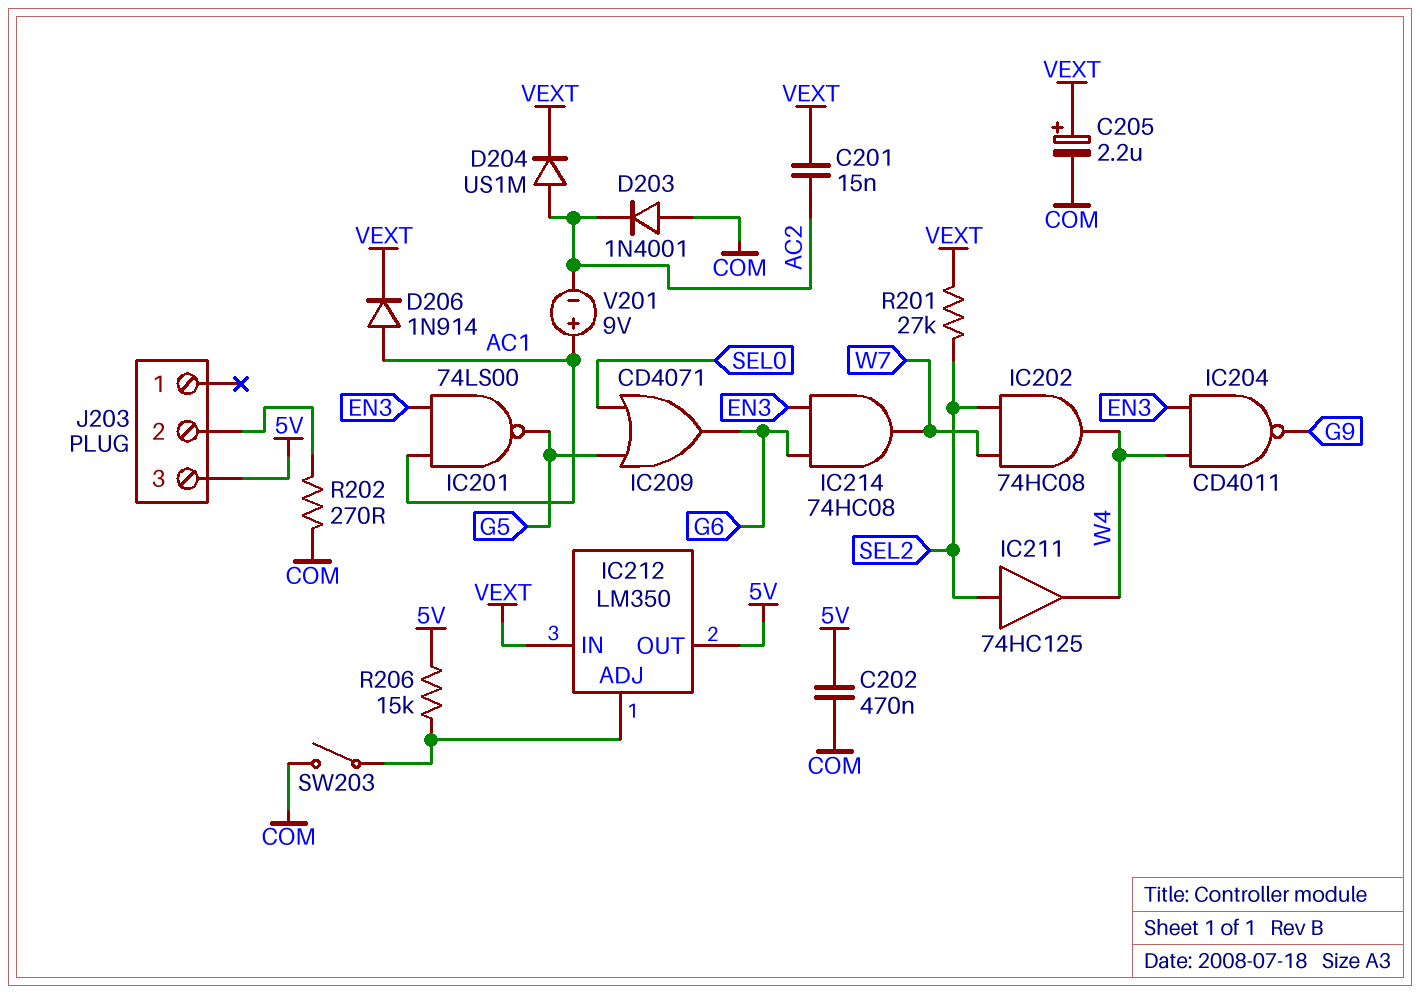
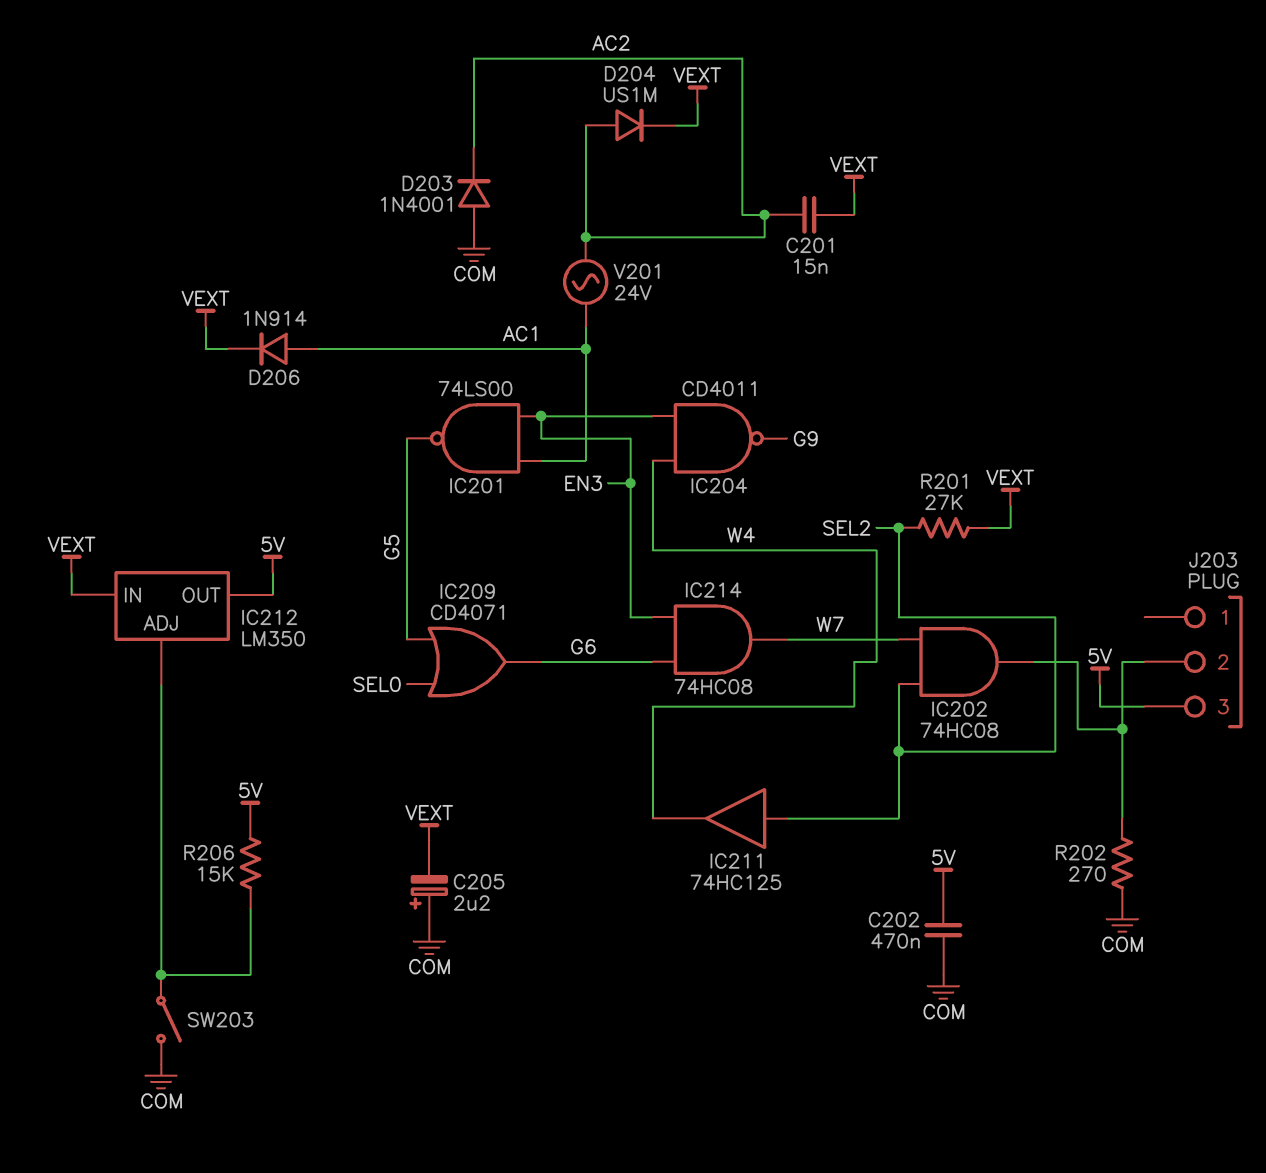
C205: 2.2uF (plus VEXT, minus COM) -> 2.2uF (plus COM, minus VEXT)
IC202: AND 74HC08 (in SEL2, in W7, out W4) -> AND 74HC08 (in SEL2, in W7, out J203/2)
V201: 9V (plus AC1, minus AC2) -> AC 24V (AC1, AC2)

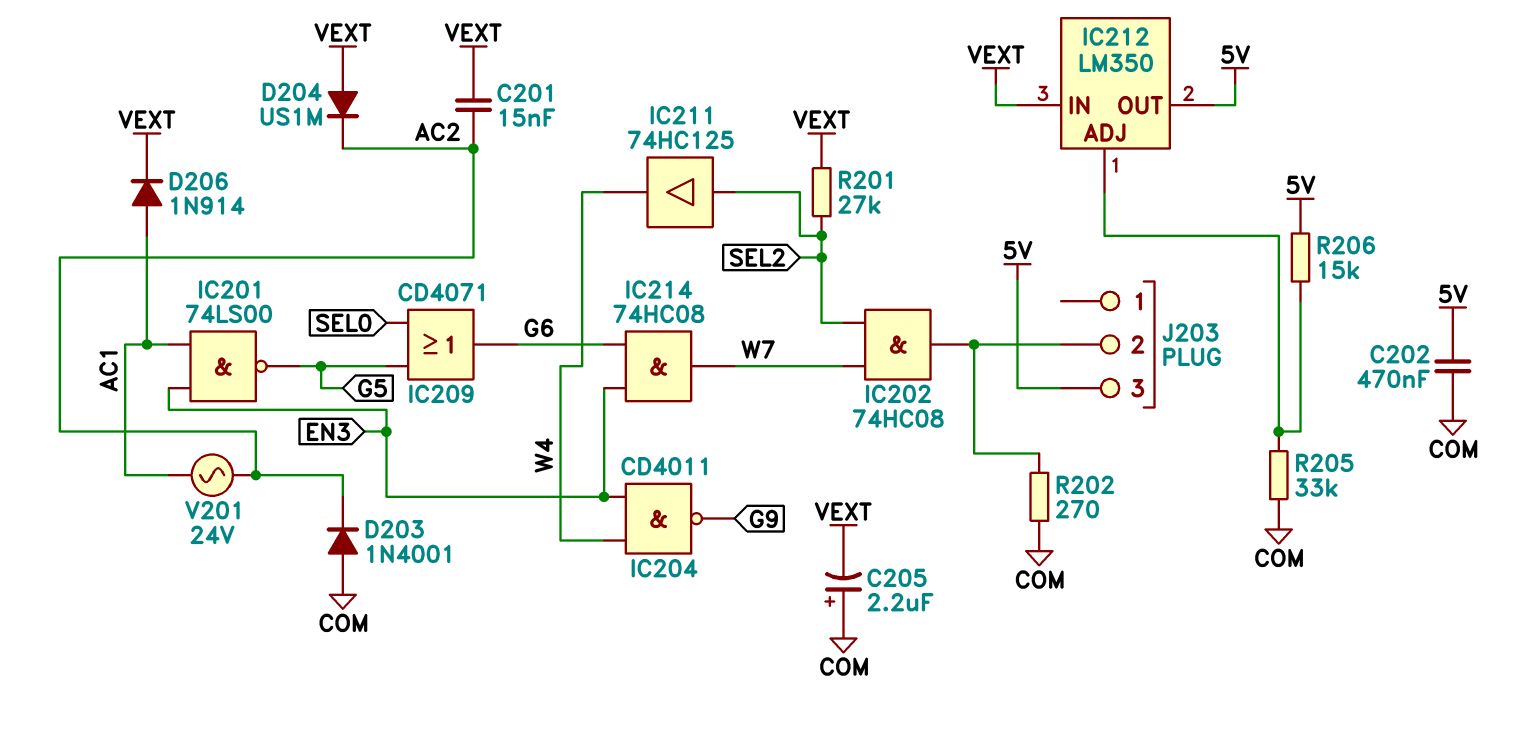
D204: diode US1M (A AC2, K VEXT) -> diode US1M (A VEXT, K AC2)
R205: none -> 33k (COM, IC212/ADJ)
SW203: switch (COM, IC212/ADJ) -> none

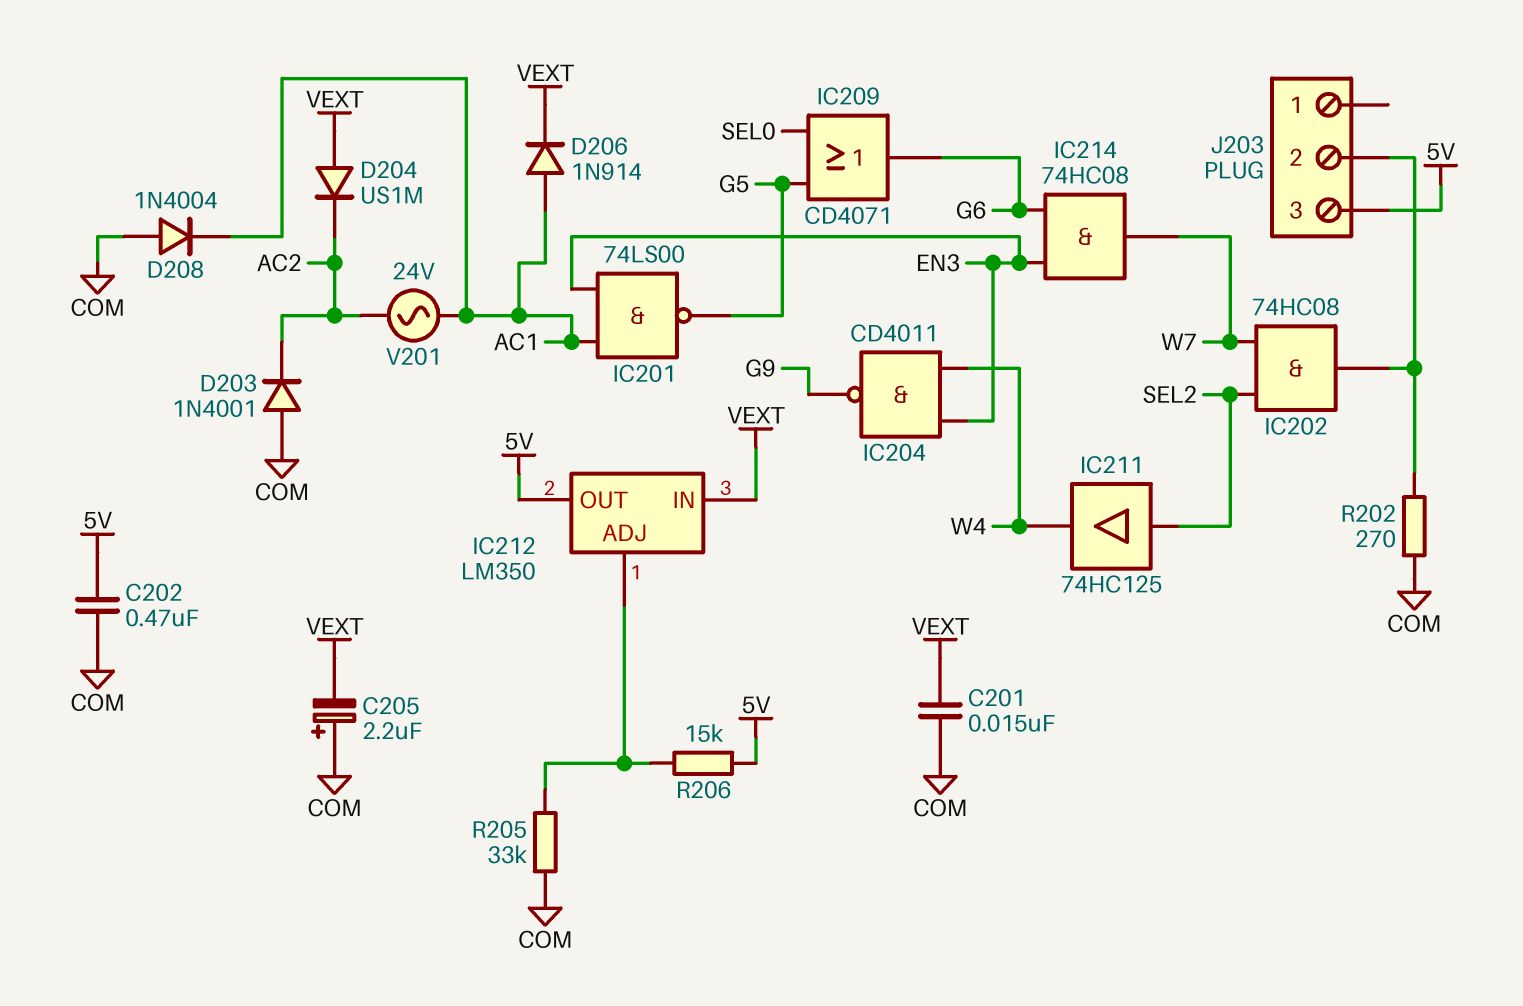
C201: 15nF (AC2, VEXT) -> 15nF (COM, VEXT)
D208: none -> diode 1N4004 (A COM, K AC1)
R201: 27k (SEL2, VEXT) -> none

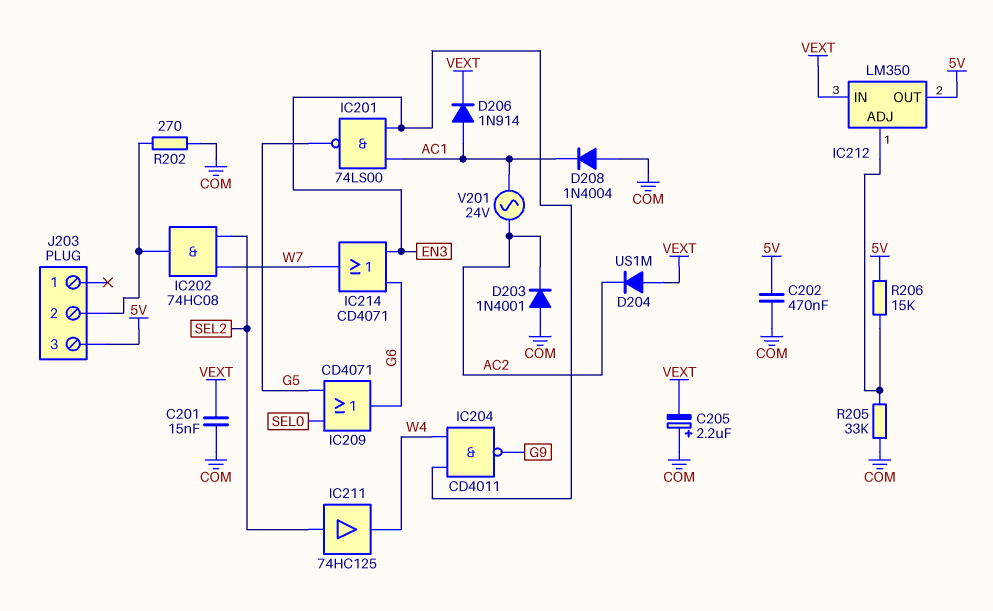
IC214: AND 74HC08 (in EN3, in G6, out W7) -> OR CD4071 (in EN3, in G6, out W7)

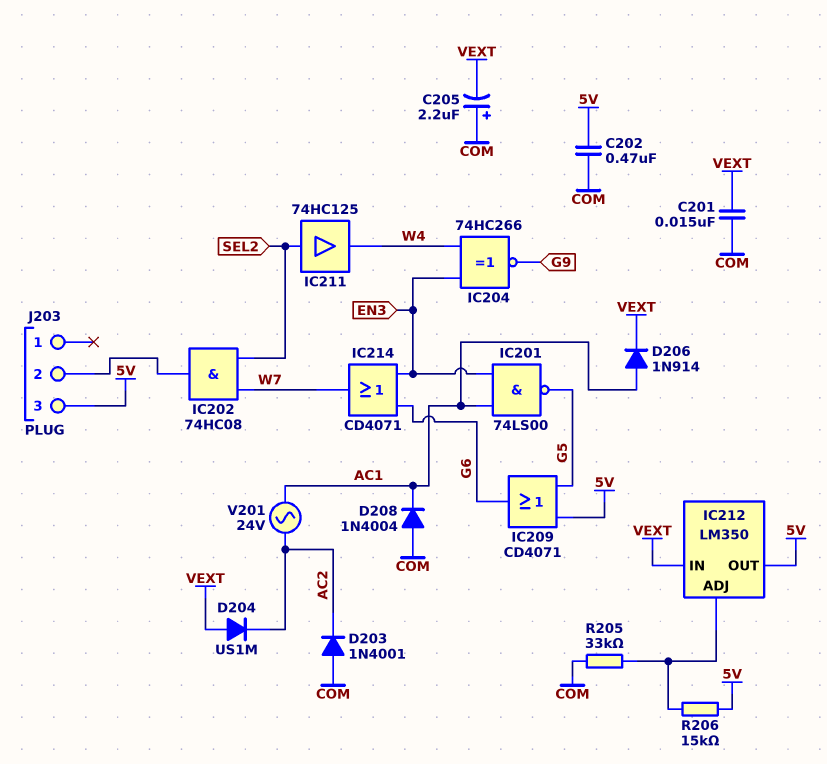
IC204: NAND CD4011 (in EN3, in W4, out G9) -> XNOR 74HC266 (in EN3, in W4, out G9)
IC209: OR CD4071 (in G5, in SEL0, out G6) -> OR CD4071 (in 5V, in G5, out G6)
R202: 270 (COM, J203/2) -> none

